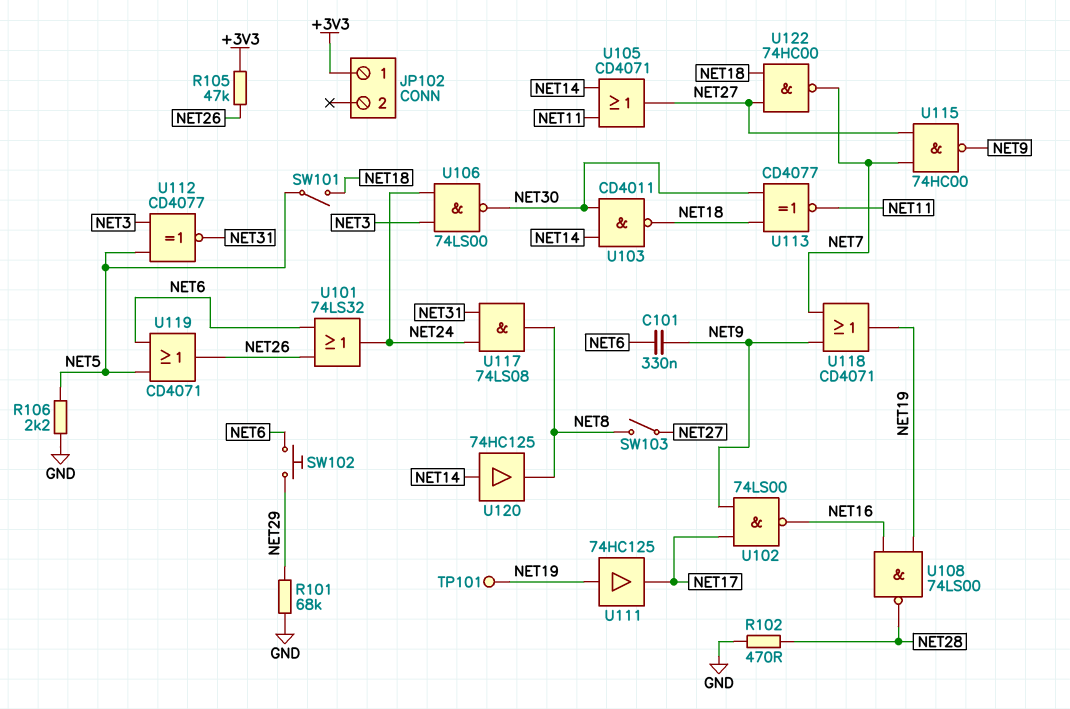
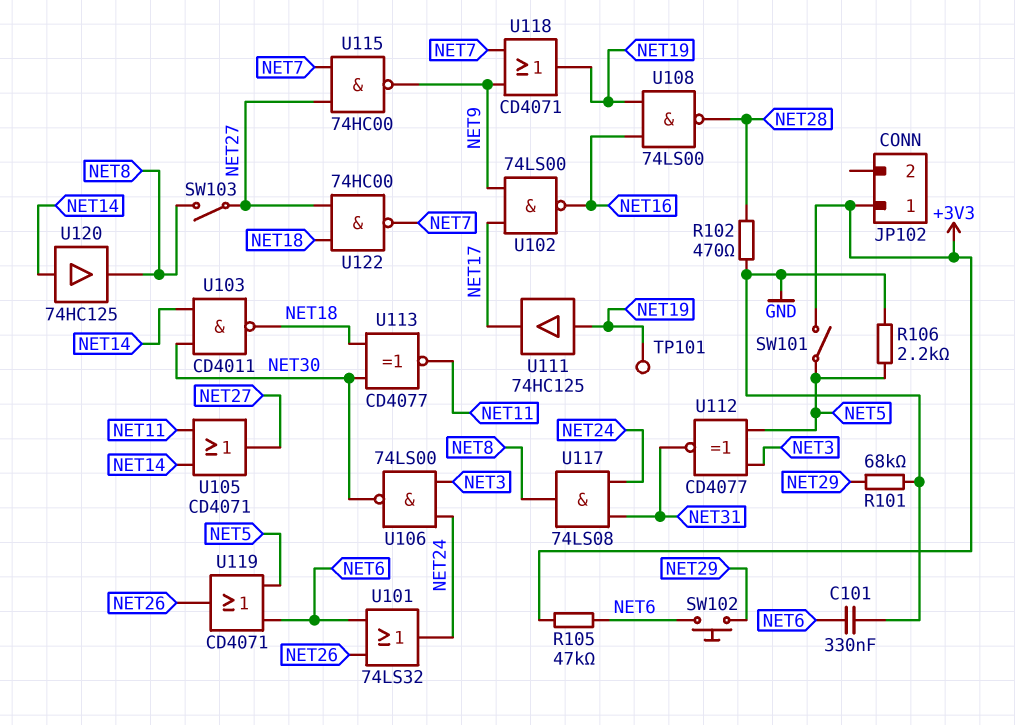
C101: 330nF (NET6, NET9) -> 330nF (GND, NET6)
R105: 47k (+3V3, NET26) -> 47k (+3V3, NET6)
SW101: switch (NET5, NET18) -> switch (+3V3, NET5)

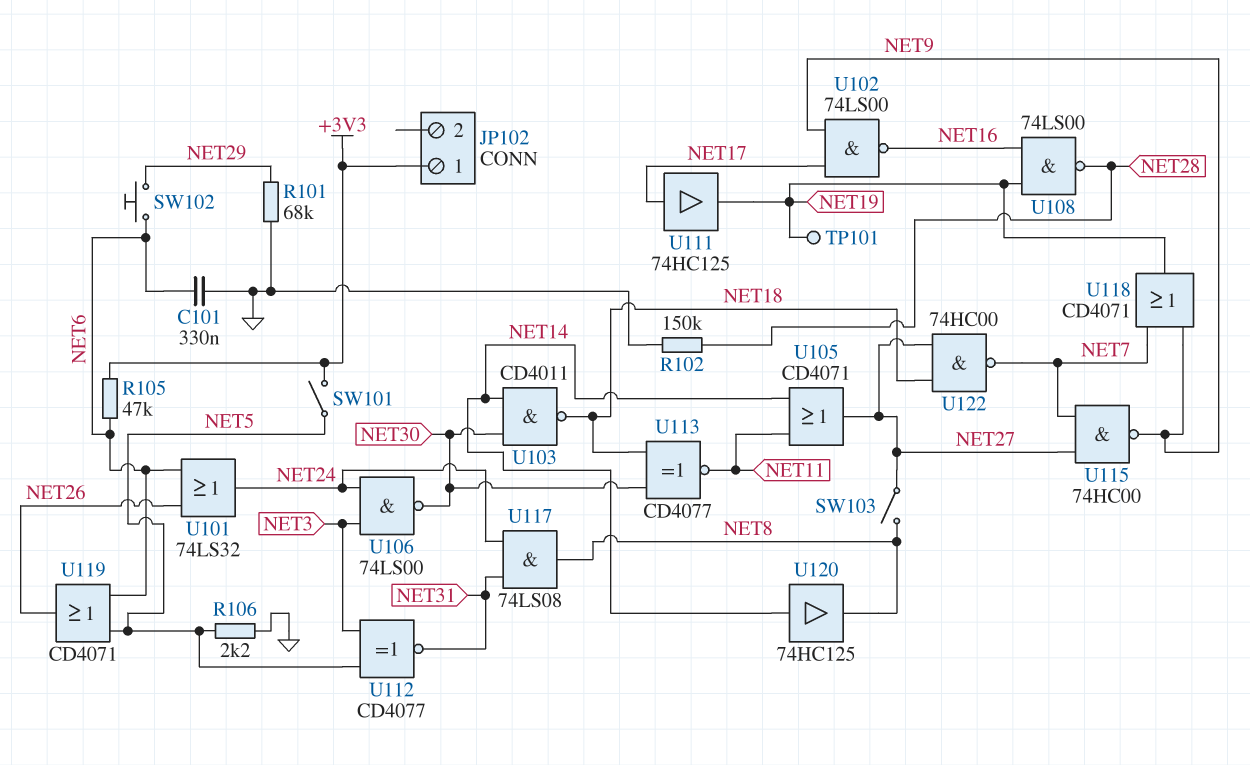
R102: 470 (GND, NET28) -> 150k (GND, NET28)
U111: buffer 74HC125 (in NET19, out NET17) -> buffer 74HC125 (in NET17, out NET19)

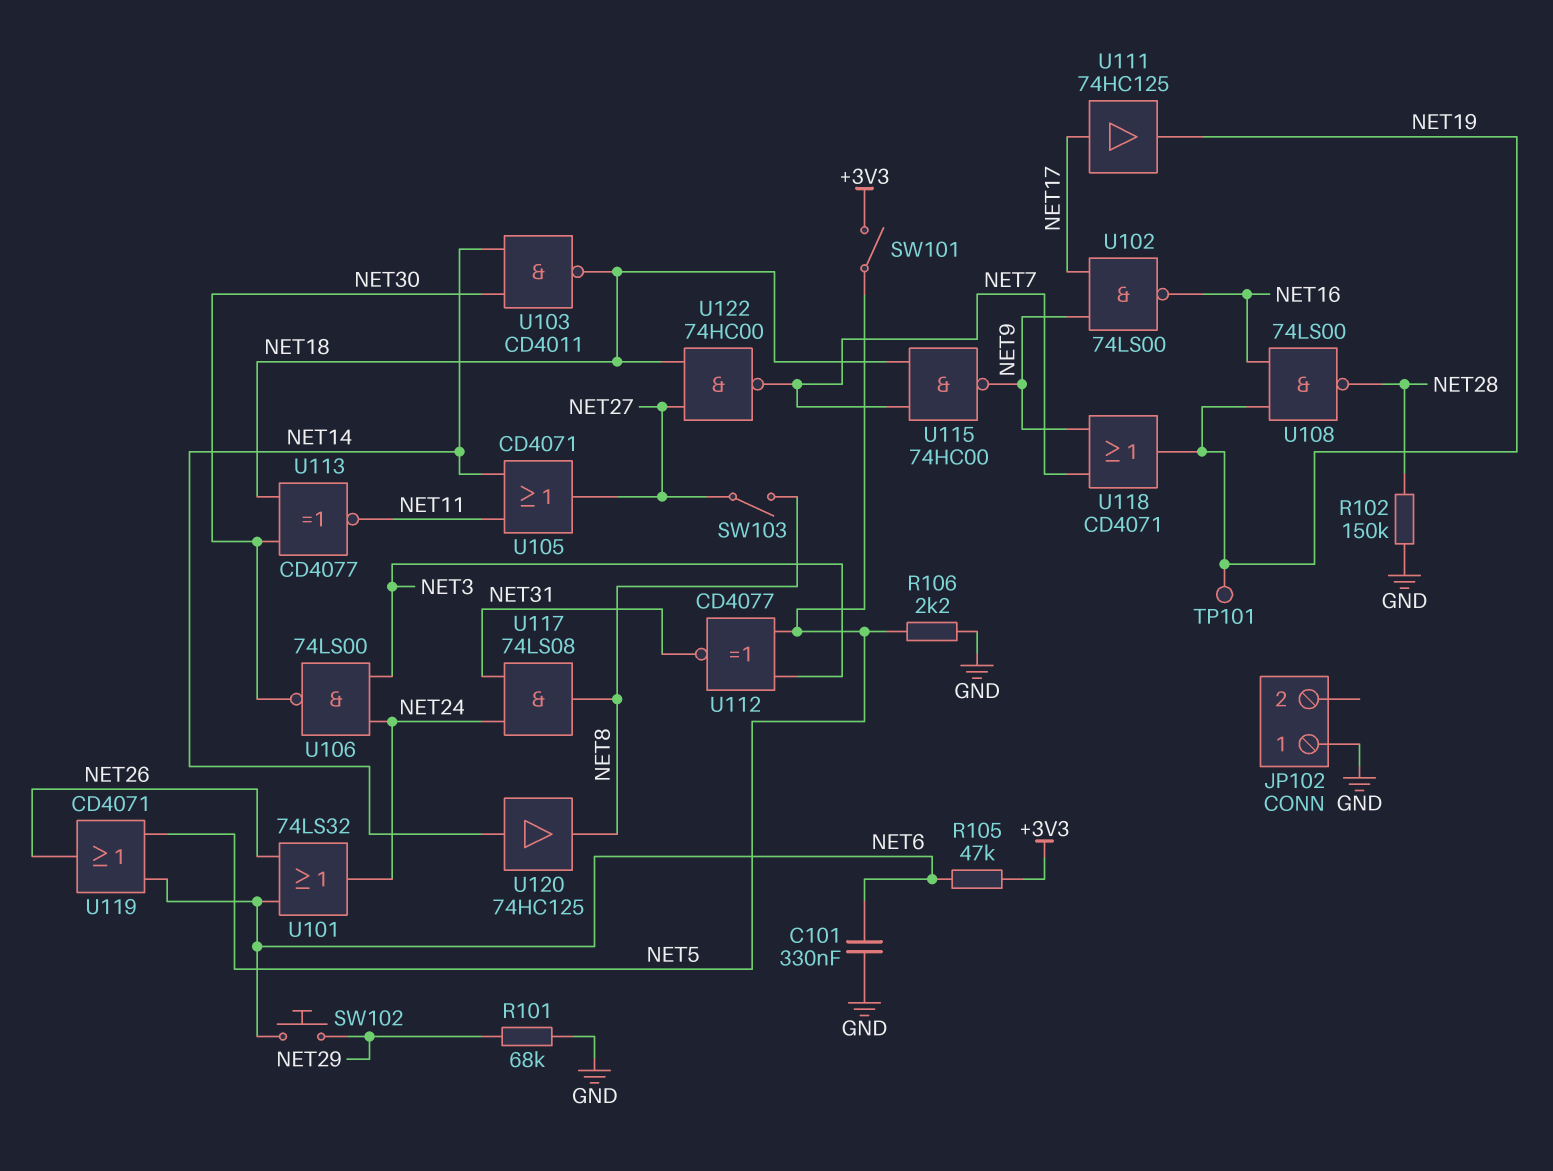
JP102 pin 1: +3V3 -> GND
U115: NAND 74HC00 (in NET7, in NET27, out NET9) -> NAND 74HC00 (in NET7, in NET18, out NET9)

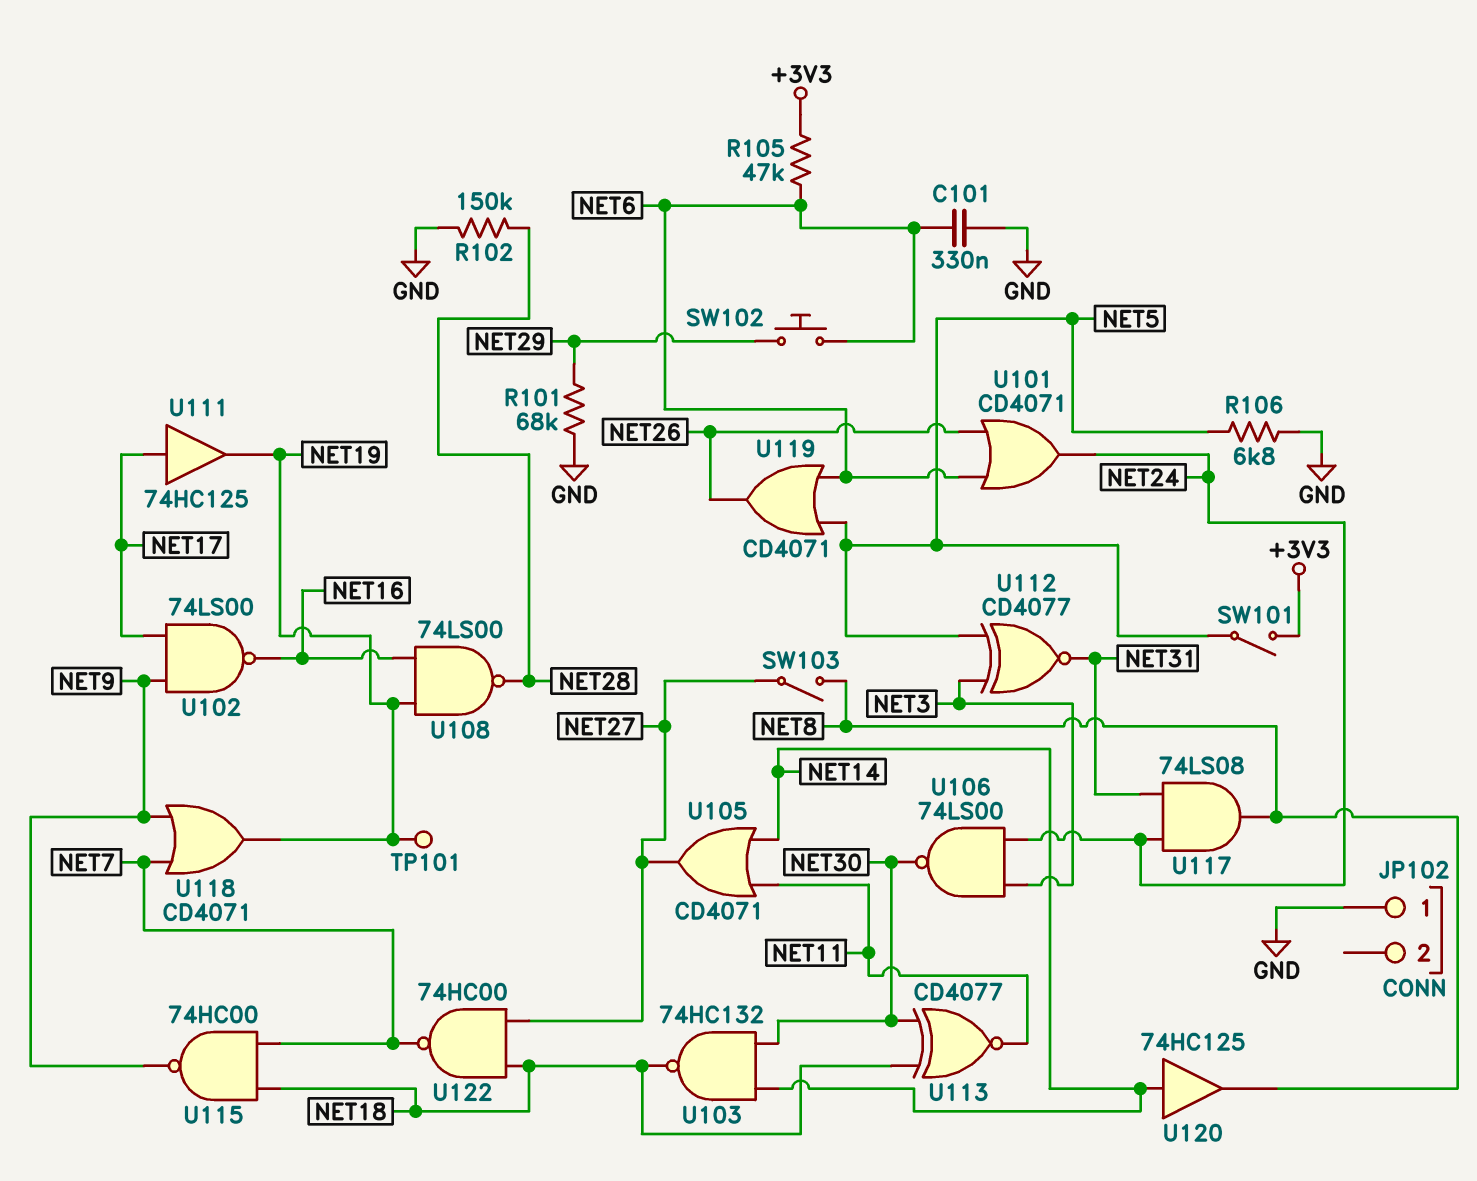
R106: 2.2k (GND, NET5) -> 6.8k (GND, NET5)
U101: OR 74LS32 (in NET6, in NET26, out NET24) -> OR CD4071 (in NET6, in NET26, out NET24)
U103: NAND CD4011 (in NET14, in NET30, out NET18) -> NAND 74HC132 (in NET14, in NET30, out NET18)

